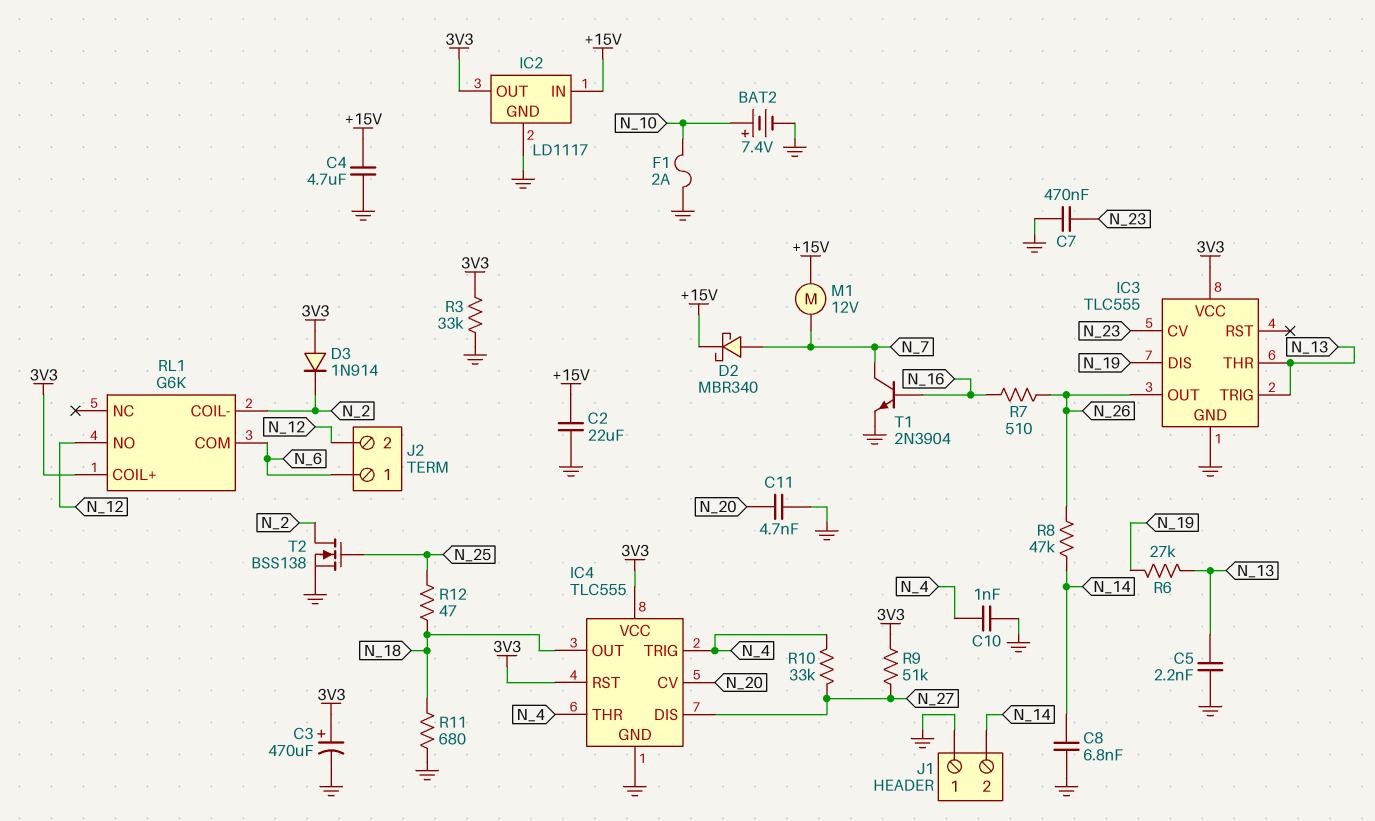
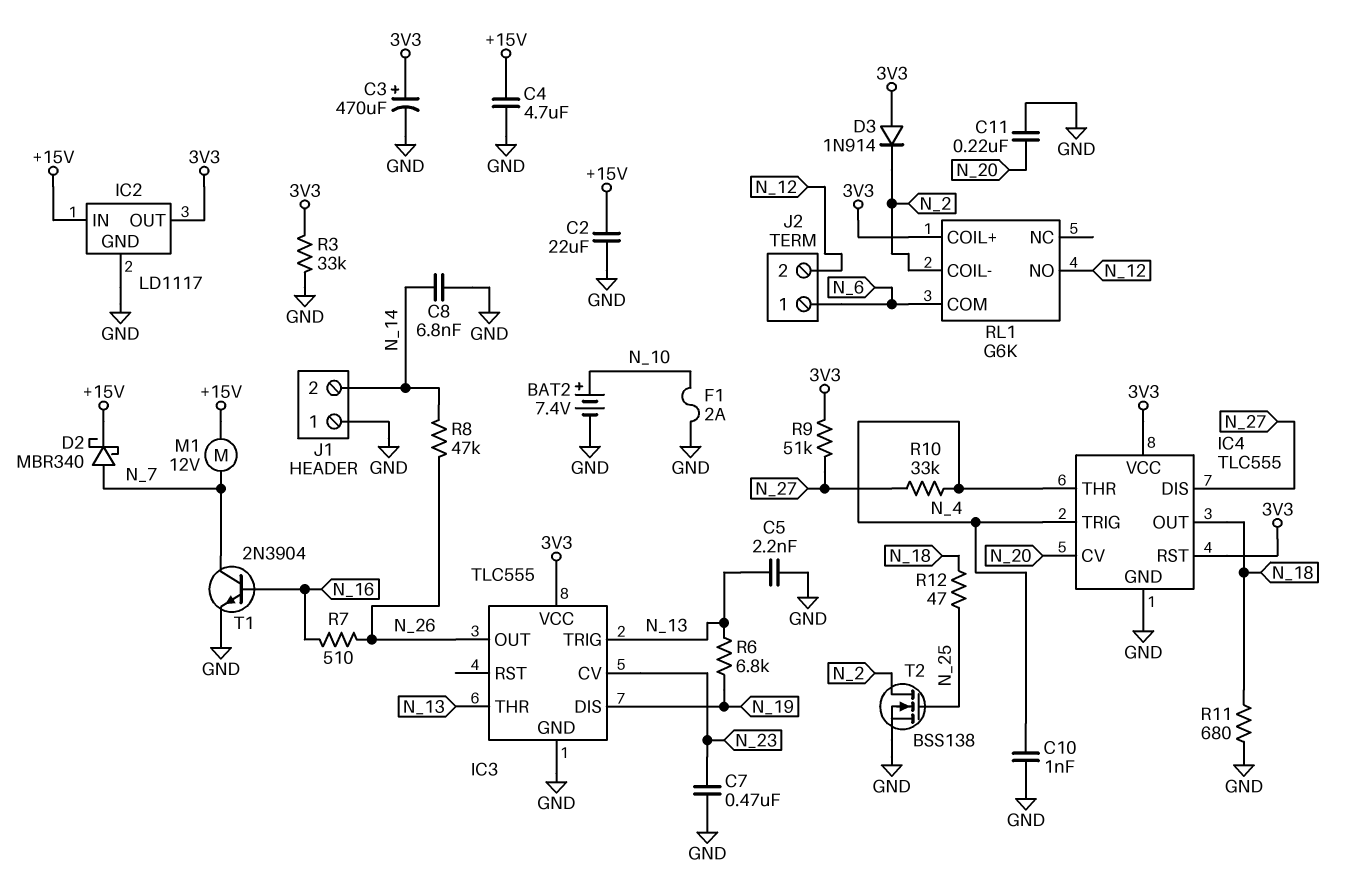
C11: 4.7nF (GND, N_20) -> 220nF (GND, N_20)
R6: 27k (N_13, N_19) -> 6.8k (N_13, N_19)

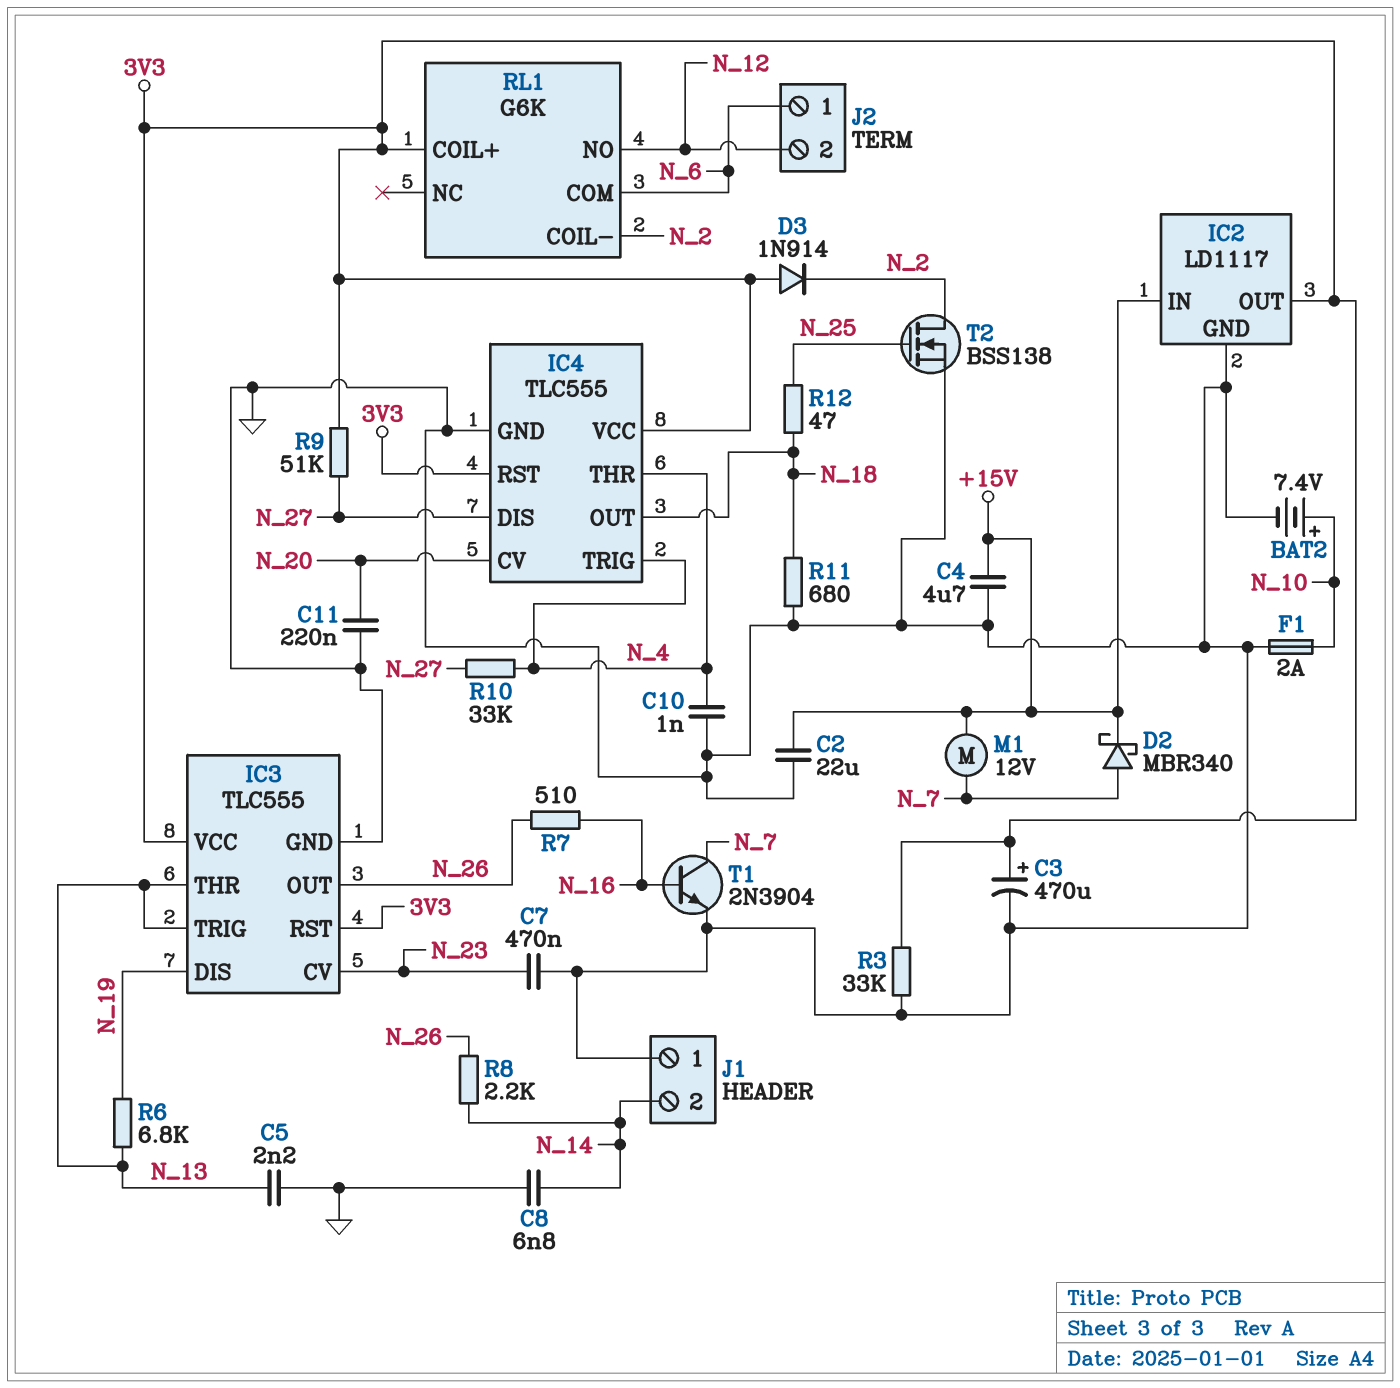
IC3 pin RST: none -> 3V3
R8: 47k (N_14, N_26) -> 2.2k (N_14, N_26)

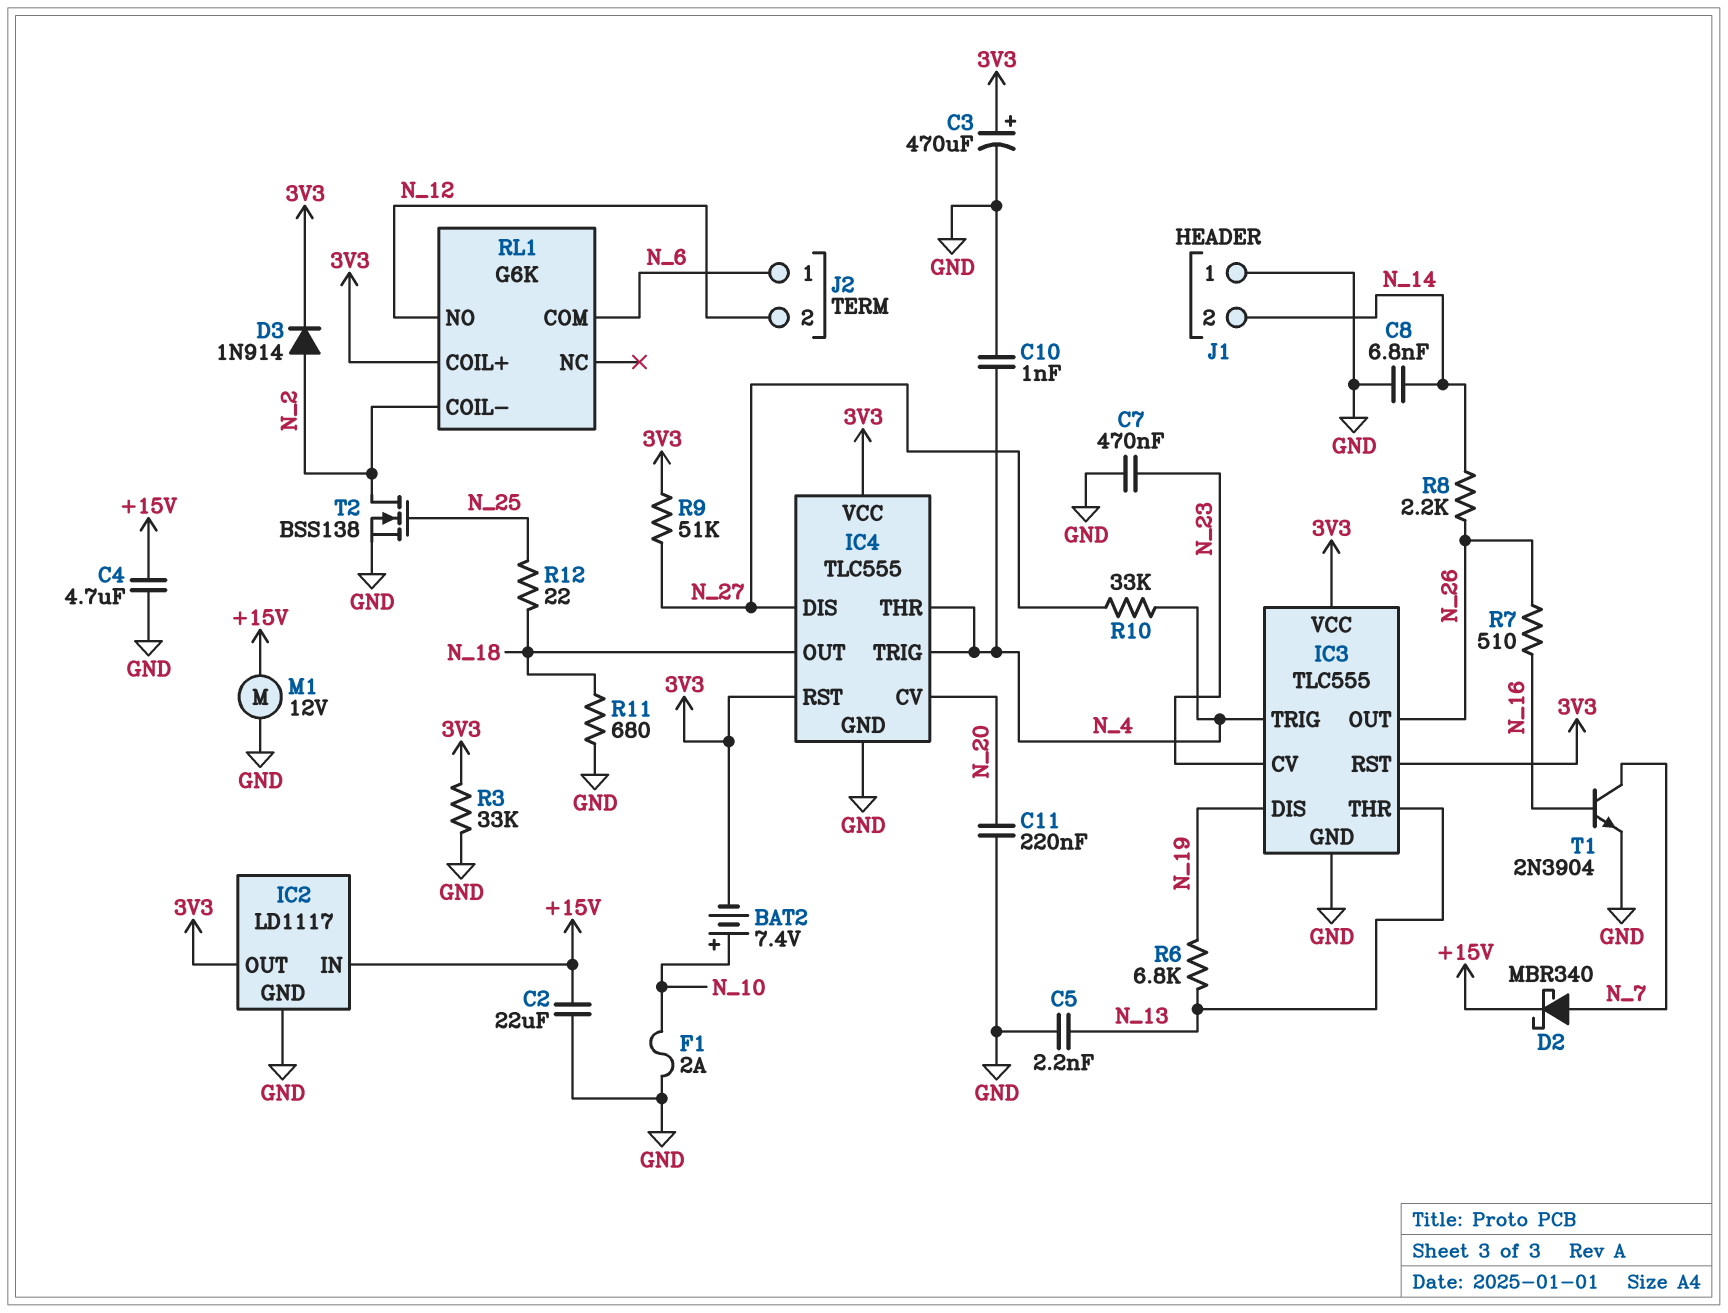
BAT2: 7.4V (plus N_10, minus GND) -> 7.4V (plus N_10, minus 3V3)
D3: diode 1N914 (A 3V3, K N_2) -> diode 1N914 (A N_2, K 3V3)
IC3 pin TRIG: N_13 -> N_4
M1: motor 12V (+15V, N_7) -> motor 12V (+15V, GND)
R12: 47 (N_18, N_25) -> 22 (N_18, N_25)

